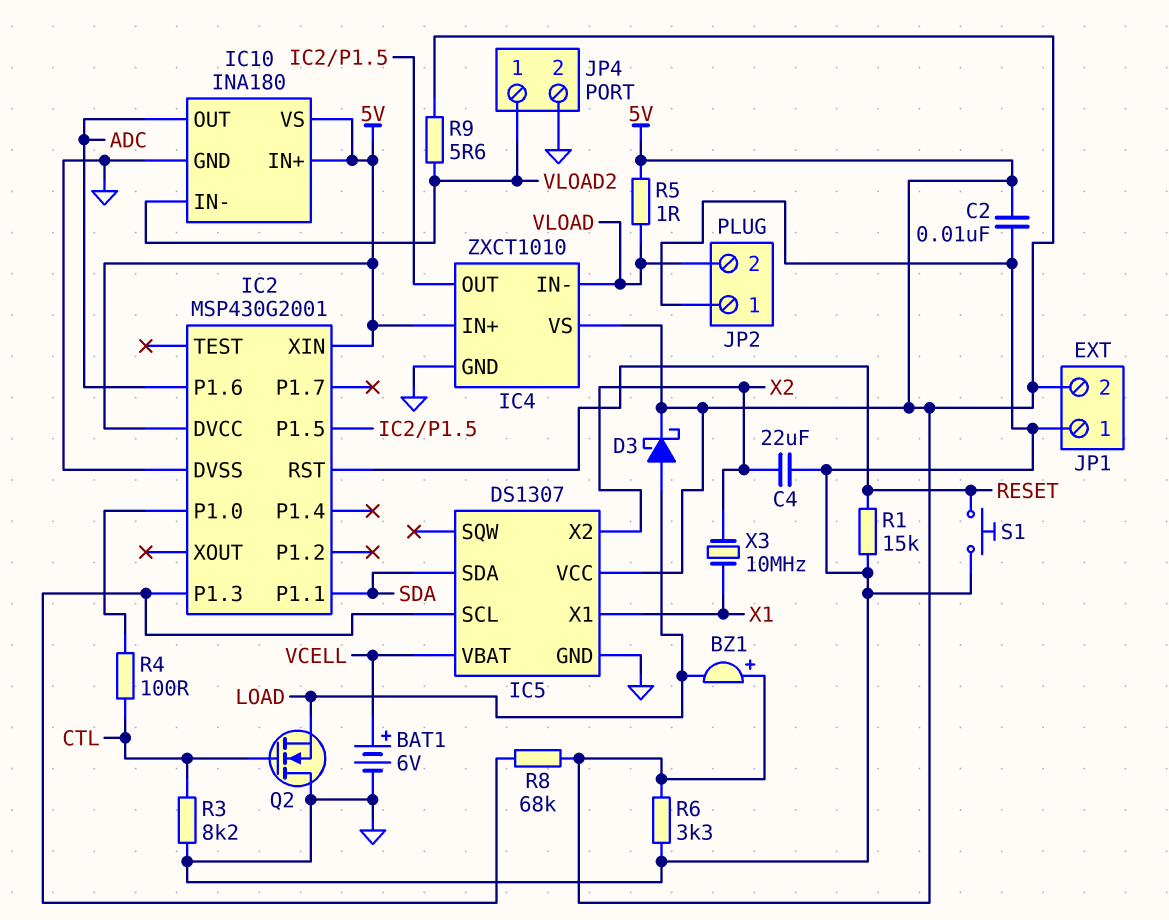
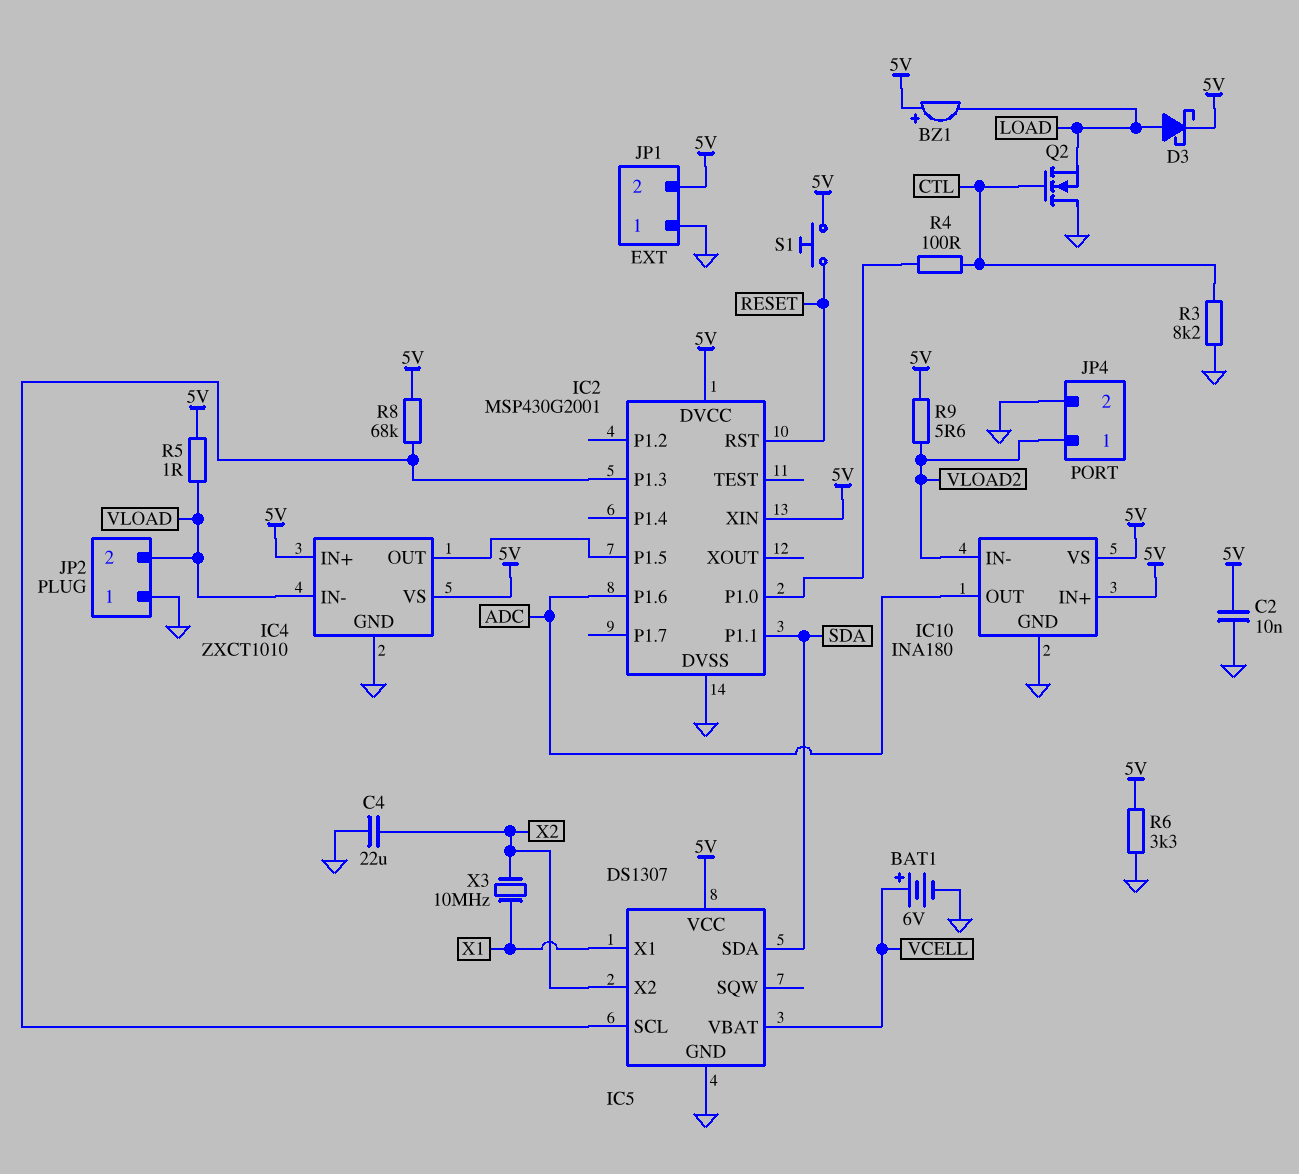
R1: 15k (GND, RESET) -> none
S1: button (GND, RESET) -> button (5V, RESET)

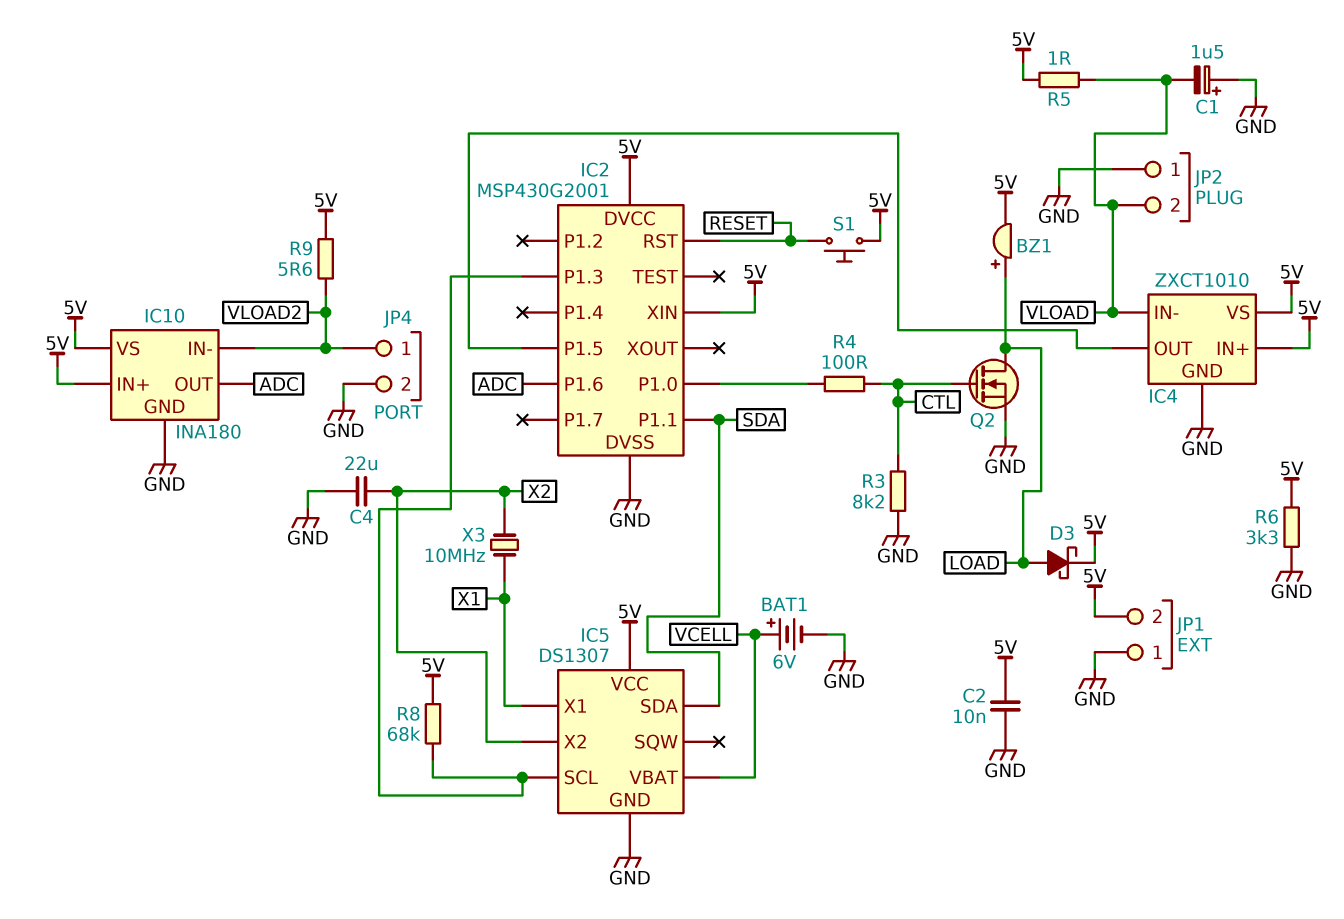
BZ1: buzzer (plus 5V, minus LOAD) -> buzzer (plus LOAD, minus 5V)
C1: none -> 1.5uF (plus GND, minus VLOAD)
Q2: NMOS (G CTL, D GND, S LOAD) -> NMOS (G CTL, D LOAD, S GND)

